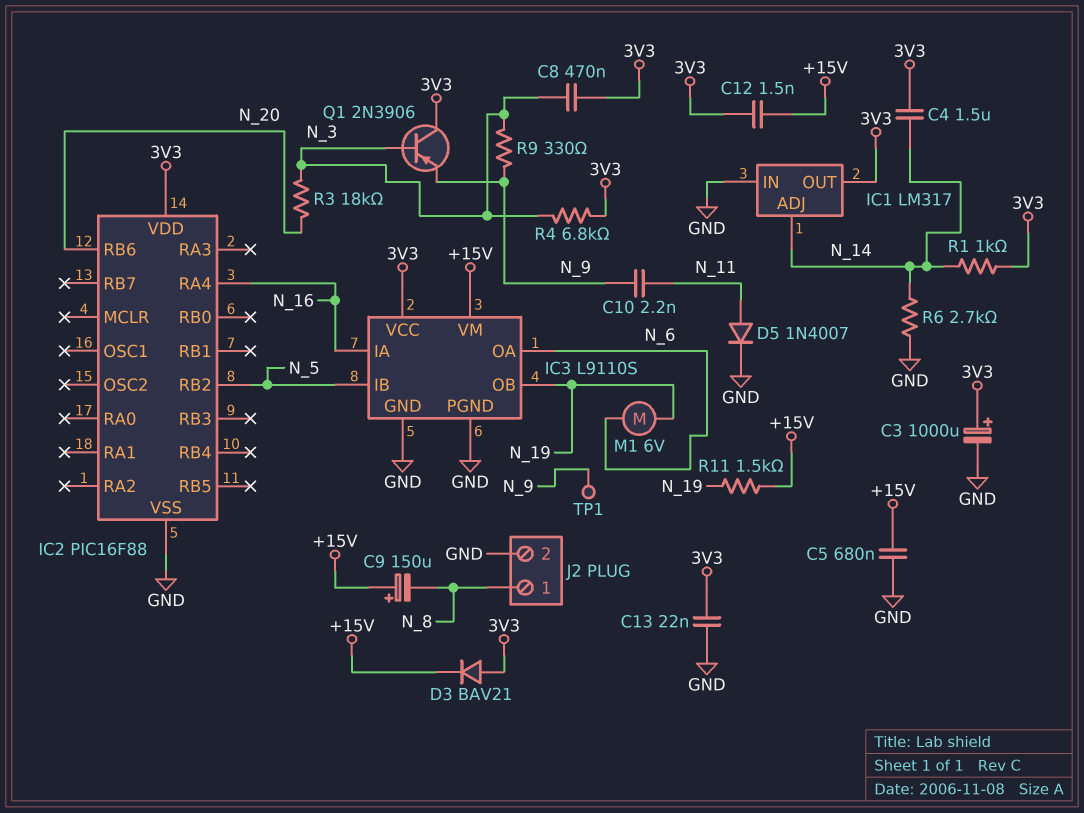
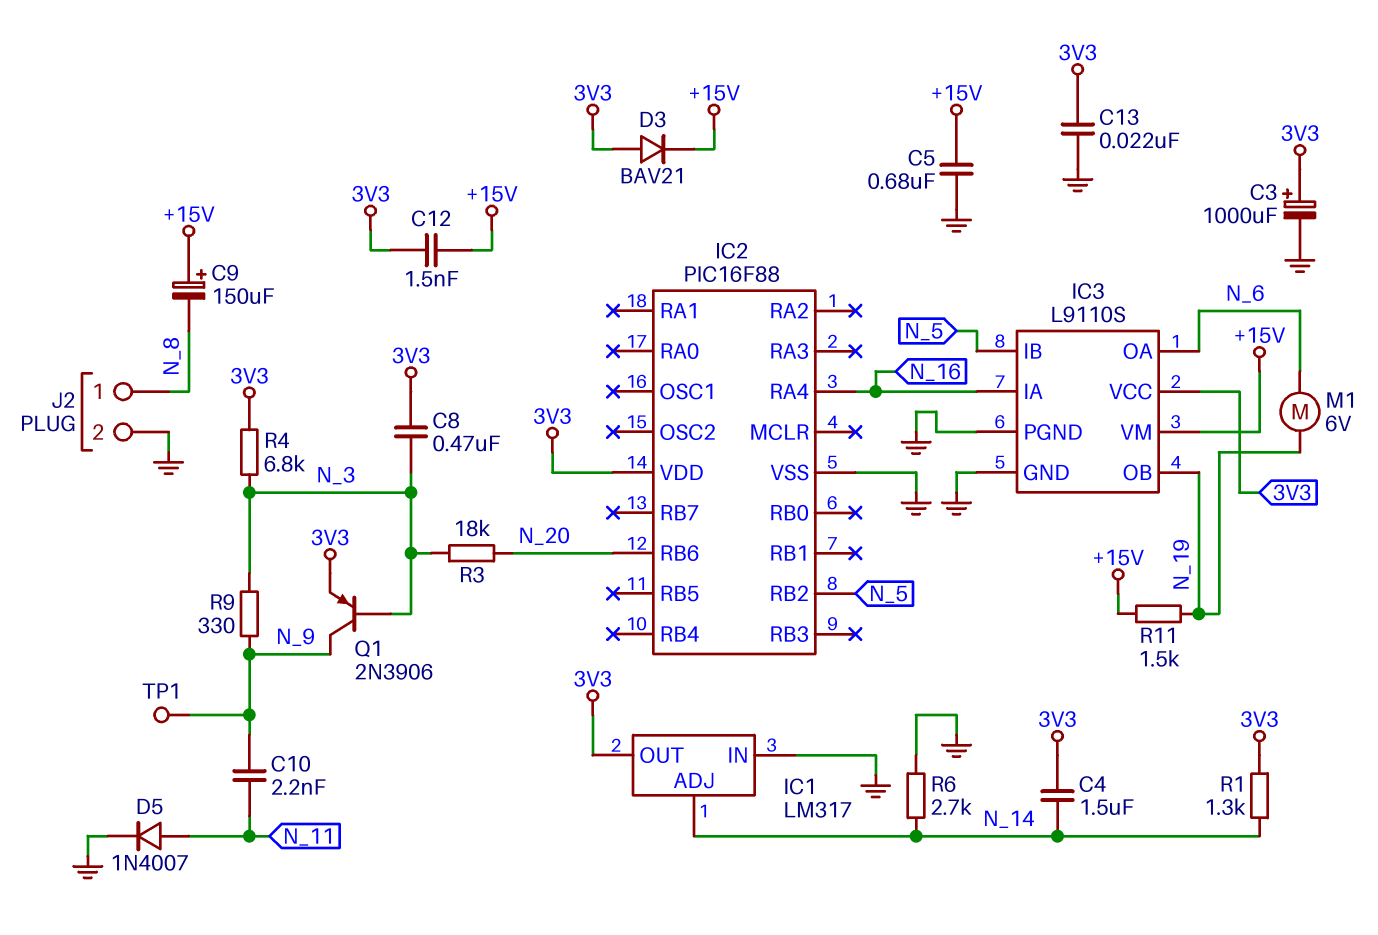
Q1: PNP 2N3906 (B N_3, C 3V3, E N_9) -> PNP 2N3906 (B N_3, C N_9, E 3V3)
R1: 1k (3V3, N_14) -> 1.3k (3V3, N_14)

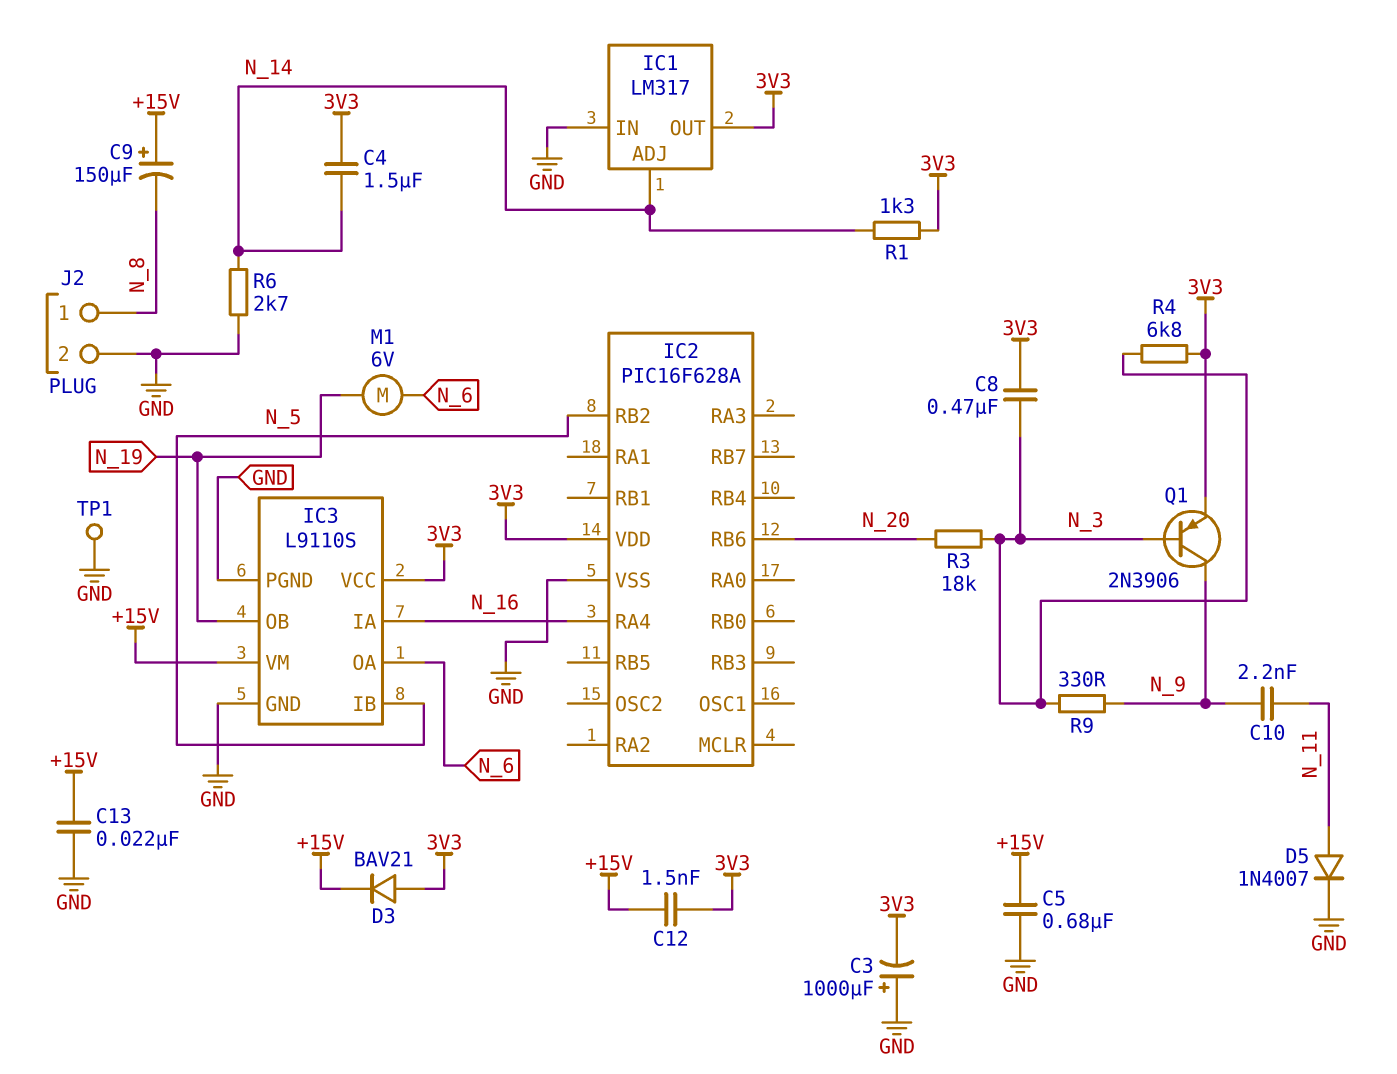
C3: 1000uF (plus 3V3, minus GND) -> 1000uF (plus GND, minus 3V3)
C13: 22nF (3V3, GND) -> 22nF (+15V, GND)
IC2: PIC16F88 -> PIC16F628A
R11: 1.5k (+15V, N_19) -> none
TP1: test point (N_9) -> test point (GND)

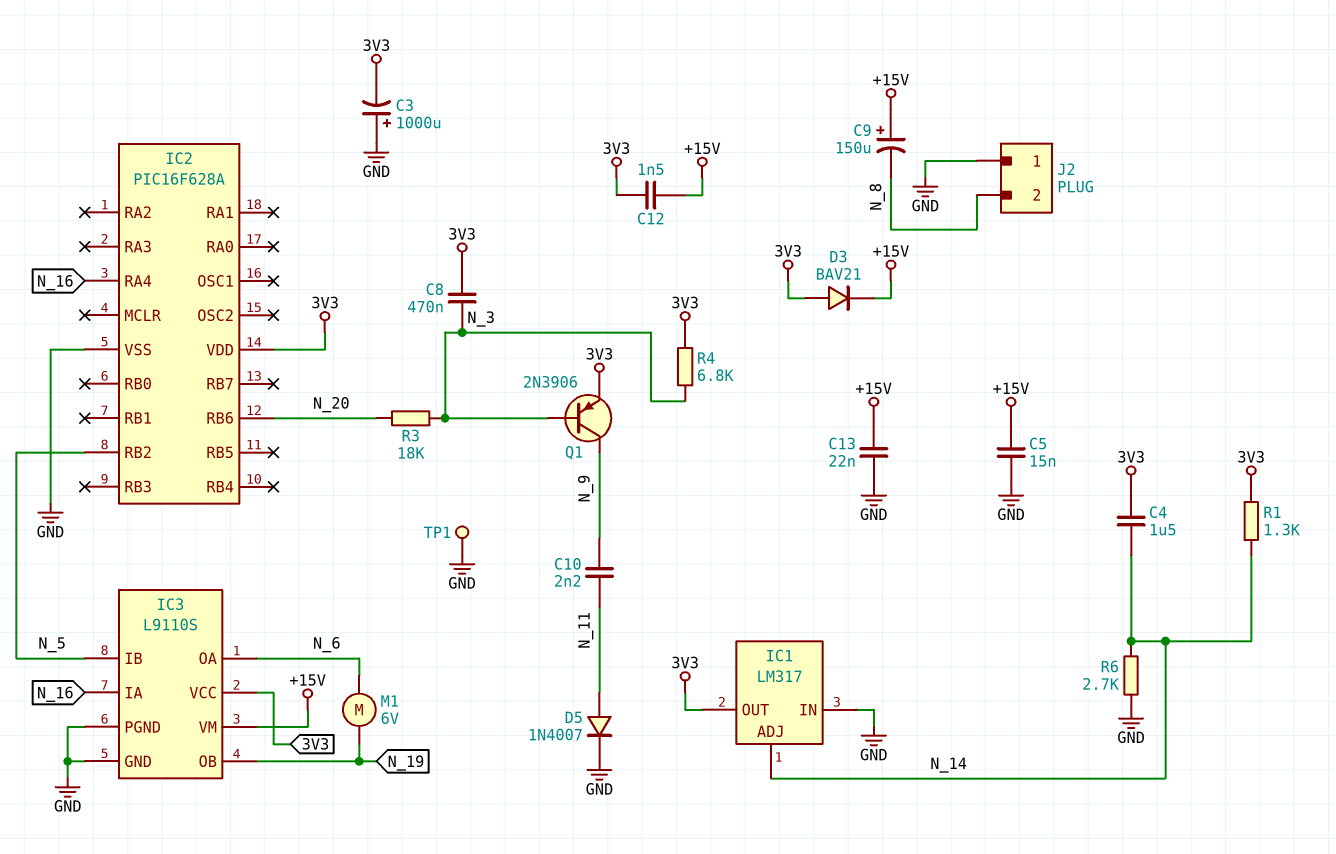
C5: 680nF (+15V, GND) -> 15nF (+15V, GND)
J2 pin 1: N_8 -> GND
J2 pin 2: GND -> N_8
R9: 330 (N_3, N_9) -> none

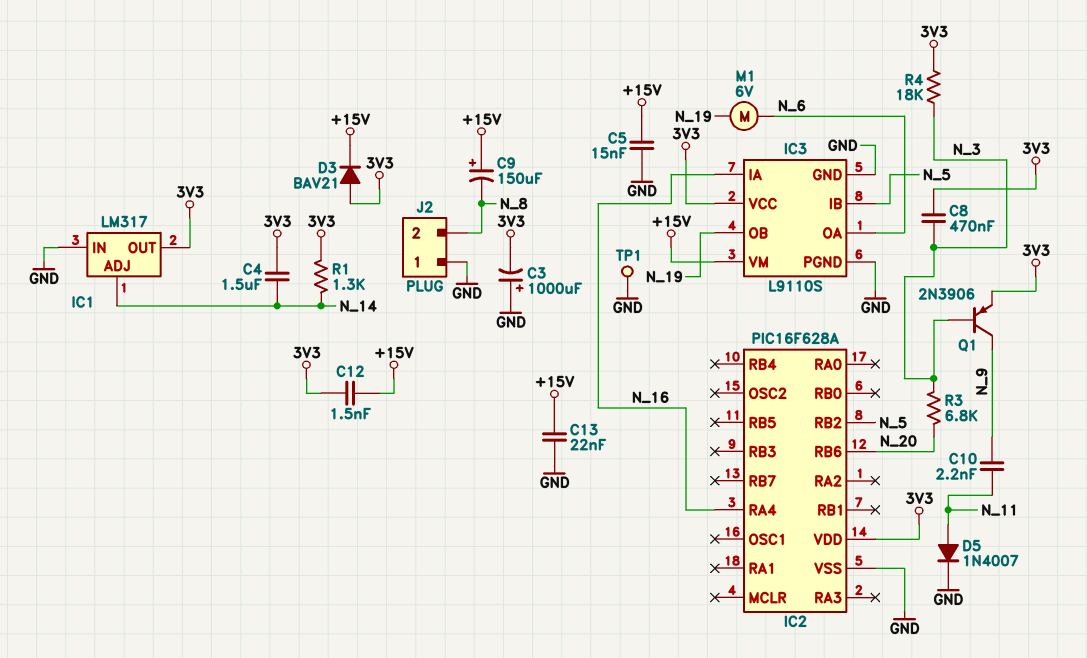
R3: 18k (N_3, N_20) -> 6.8k (N_3, N_20)
R4: 6.8k (3V3, N_3) -> 18k (3V3, N_3)
R6: 2.7k (GND, N_14) -> none

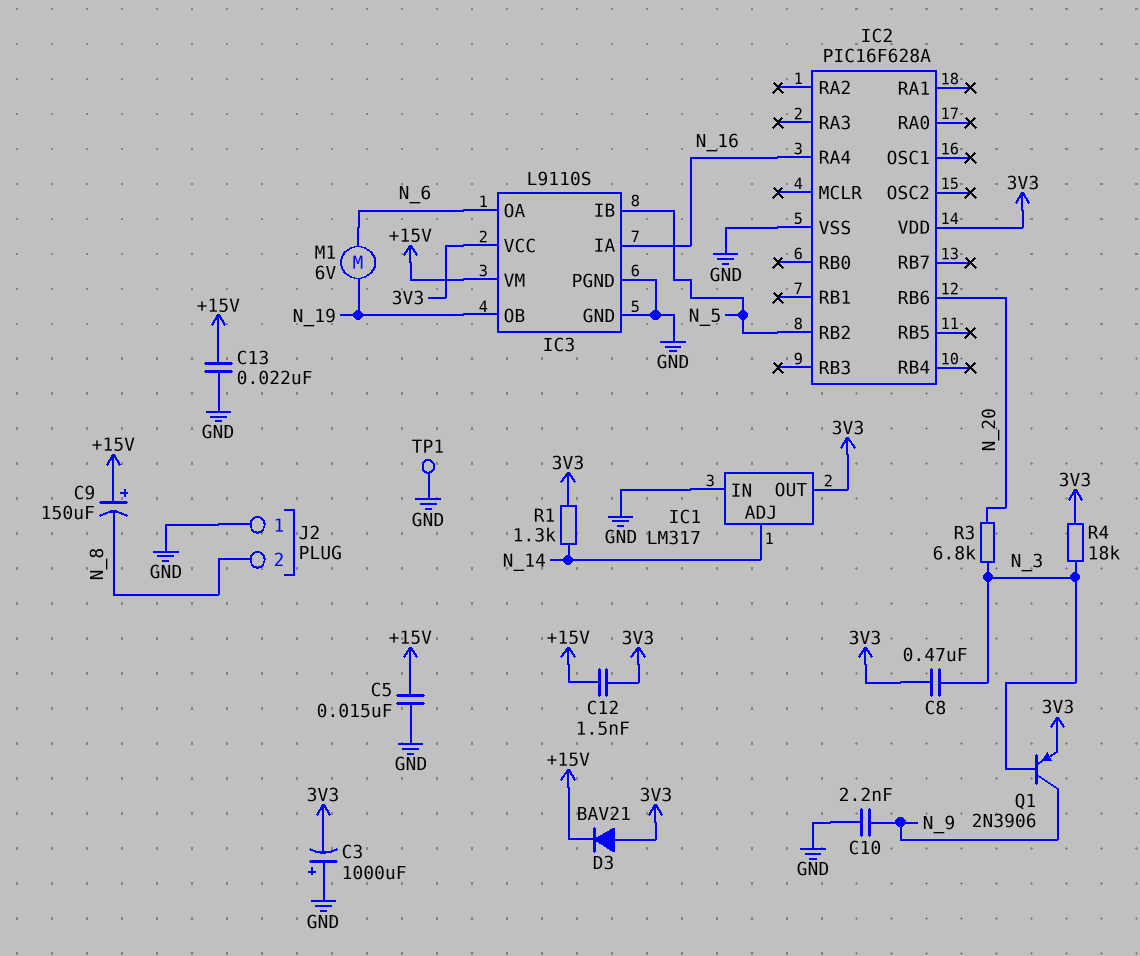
C4: 1.5uF (3V3, N_14) -> none
C10: 2.2nF (N_9, N_11) -> 2.2nF (GND, N_9)
D5: diode 1N4007 (A N_11, K GND) -> none

